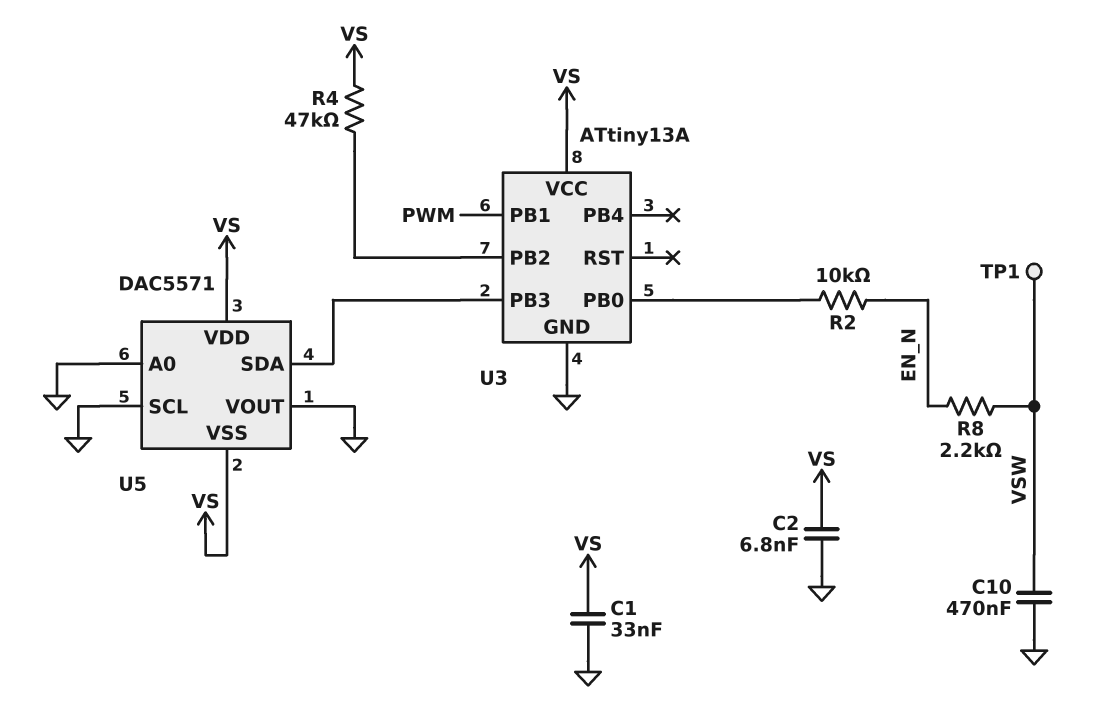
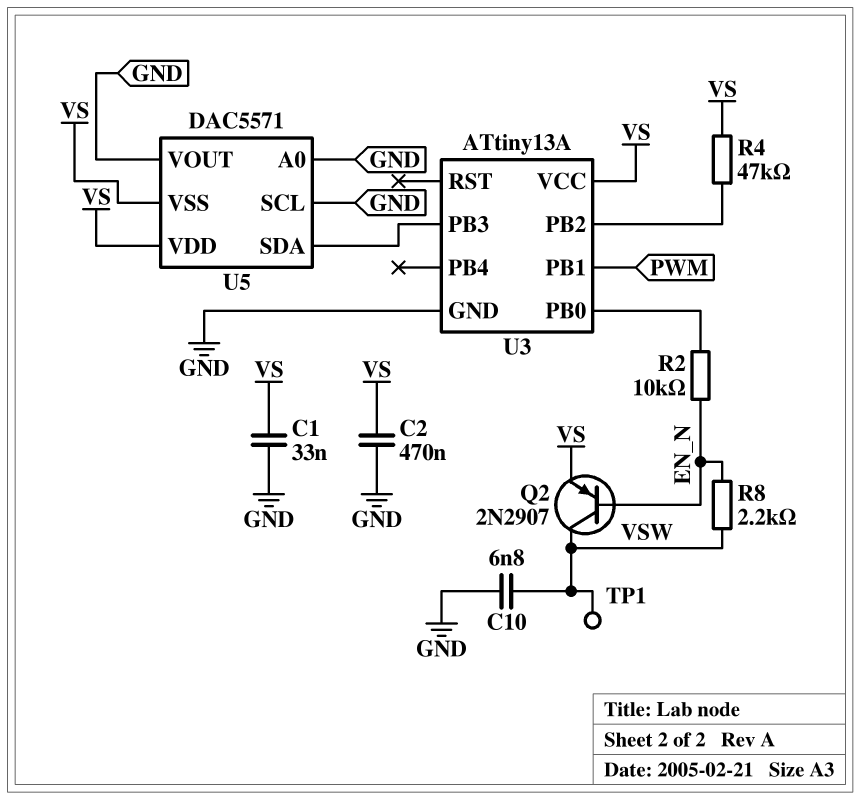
C2: 6.8nF (GND, VS) -> 470nF (GND, VS)
C10: 470nF (GND, VSW) -> 6.8nF (GND, VSW)
Q2: none -> PNP 2N2907 (B EN_N, C VSW, E VS)

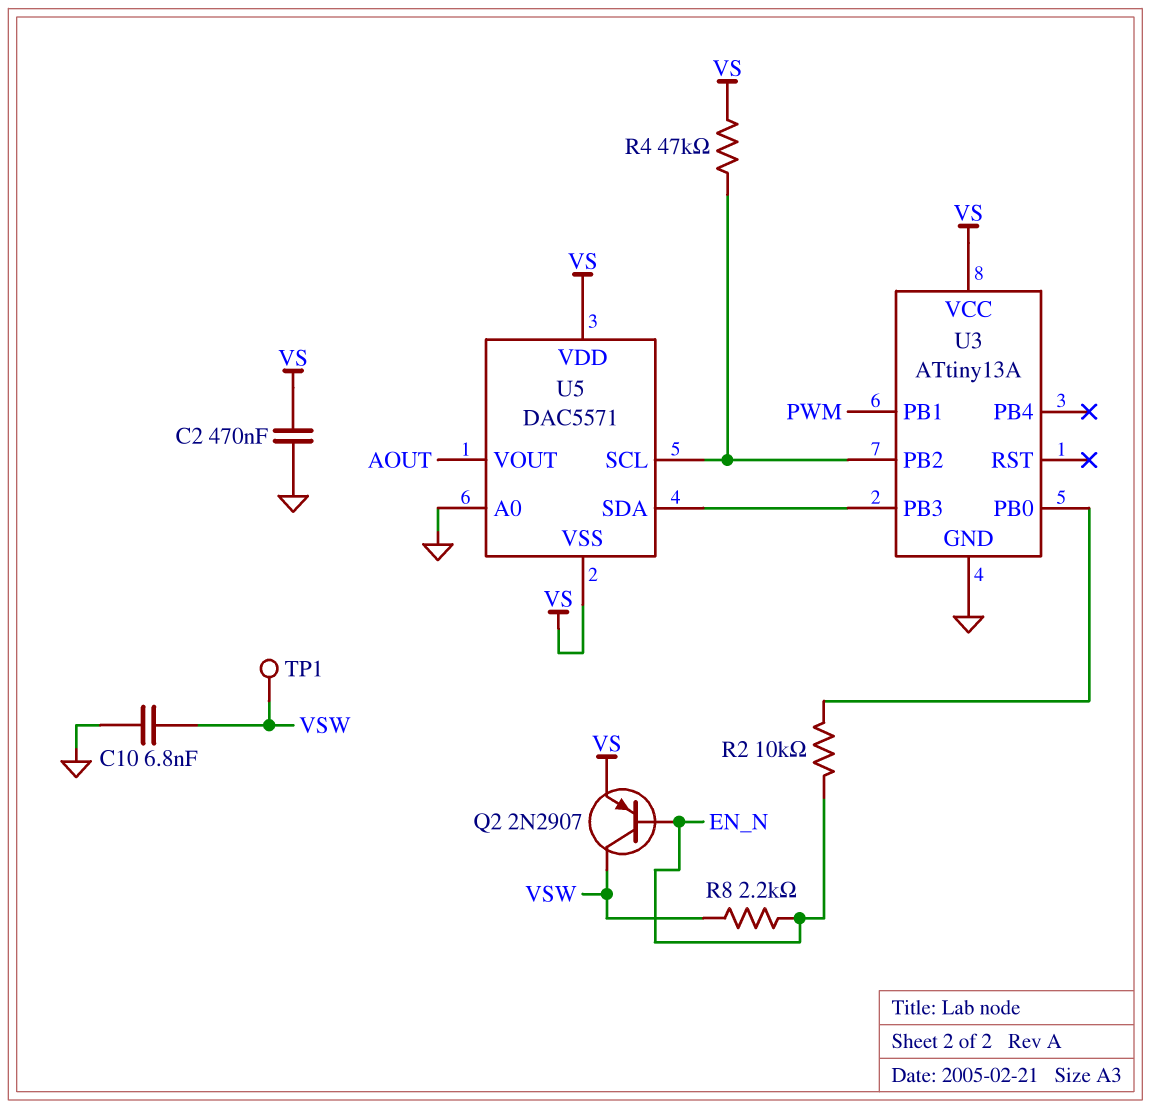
C1: 33nF (GND, VS) -> none
U5 pin SCL: GND -> U3/PB2
U5 pin VOUT: GND -> AOUT

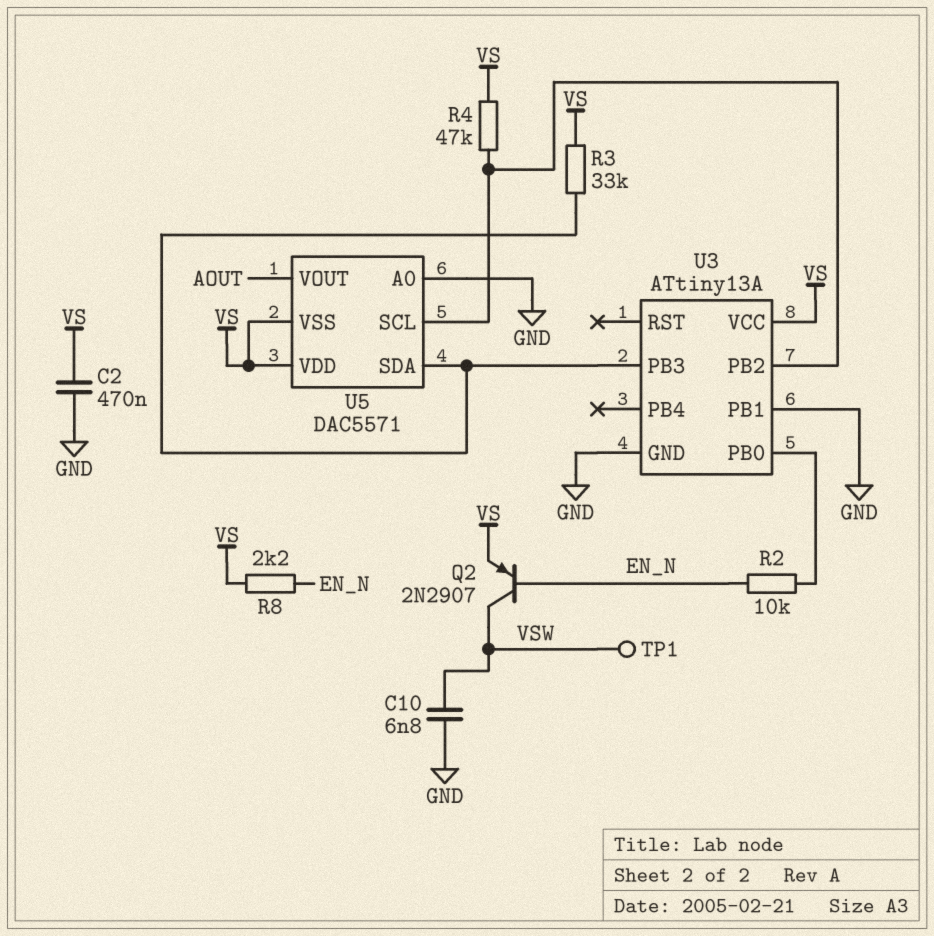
R3: none -> 33k (U3/PB3, VS)
R8: 2.2k (EN_N, VSW) -> 2.2k (EN_N, VS)
U3 pin PB1: PWM -> GND

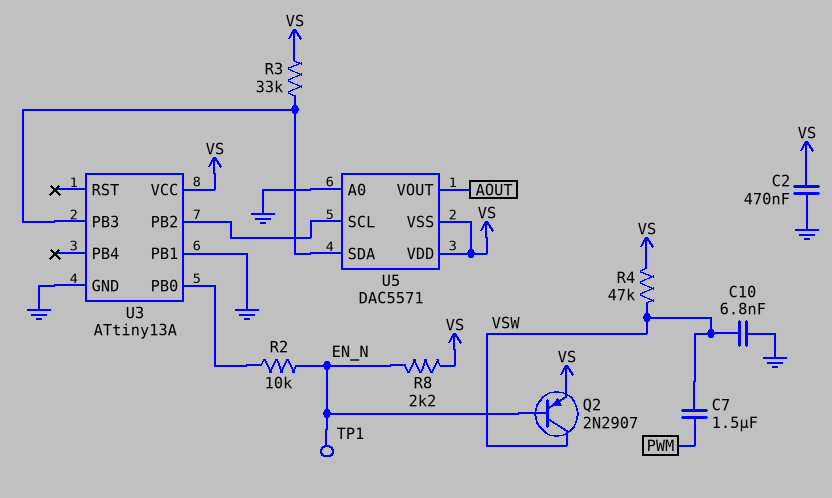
C7: none -> 1.5uF (PWM, VSW)
R4: 47k (U3/PB2, VS) -> 47k (VS, VSW)
TP1: test point (VSW) -> test point (EN_N)

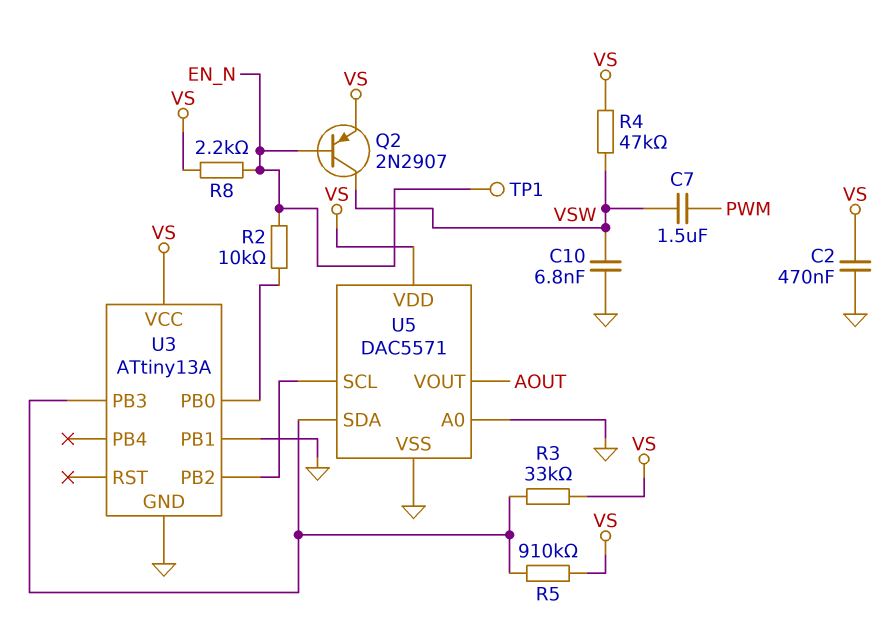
R5: none -> 910k (U3/PB3, VS)
U5 pin VSS: VS -> GND

